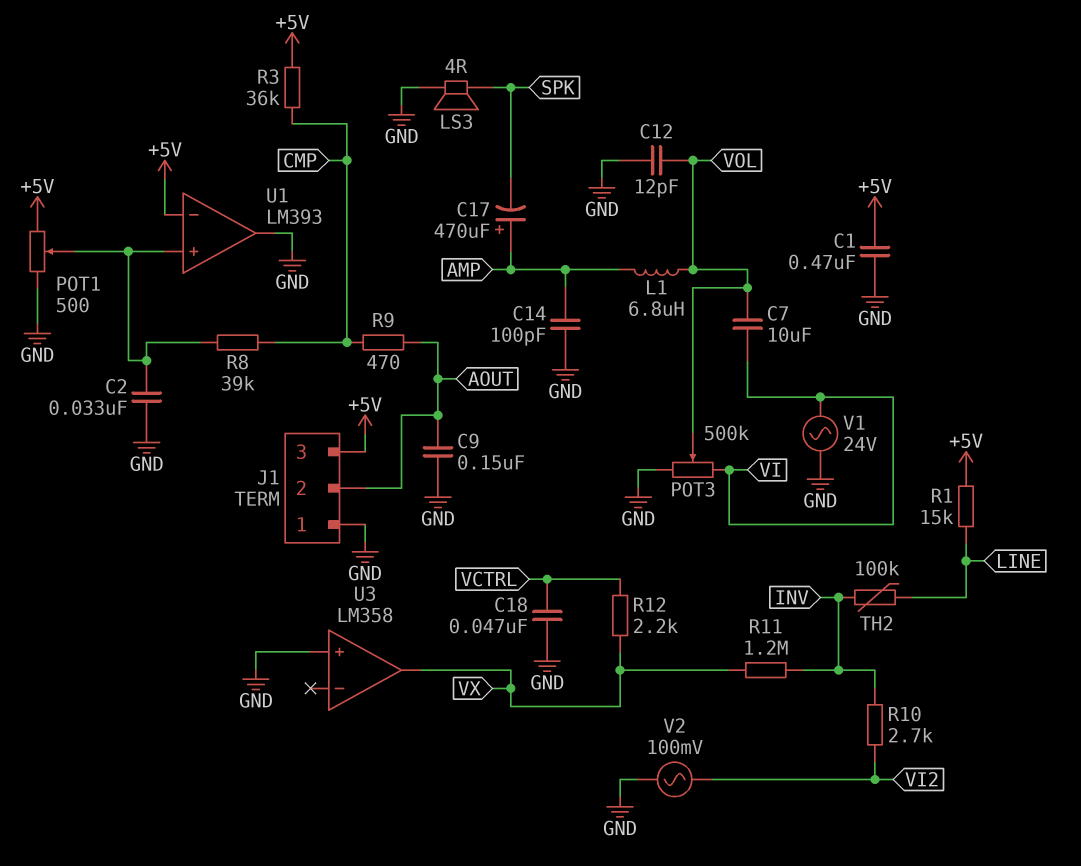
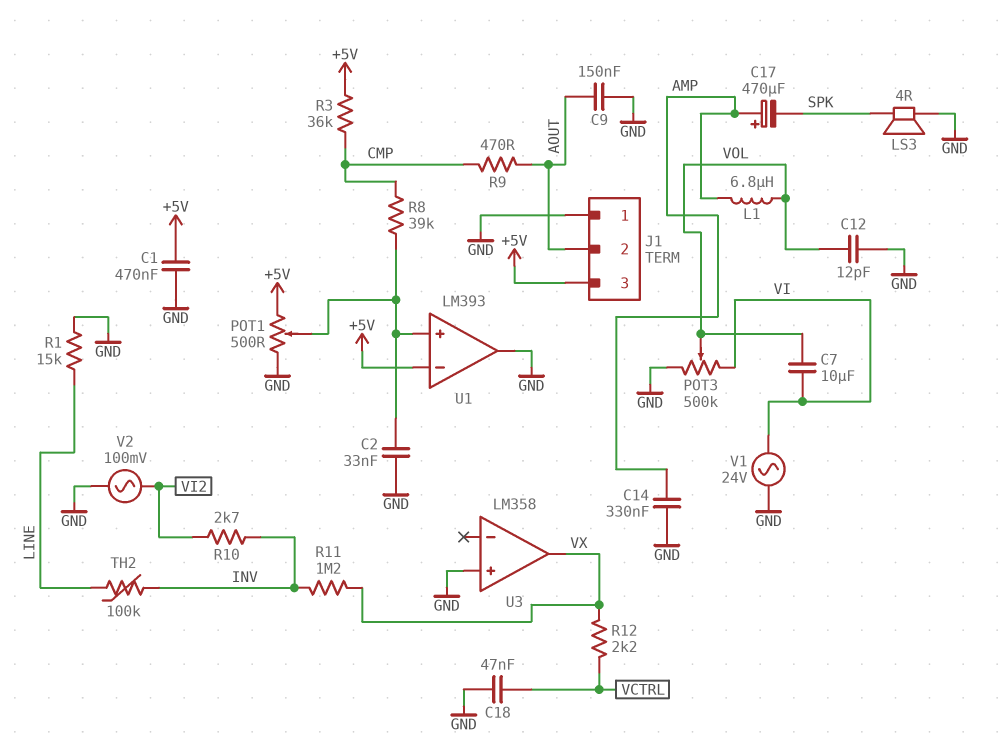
C14: 100pF (AMP, GND) -> 330nF (AMP, GND)
R1: 15k (+5V, LINE) -> 15k (GND, LINE)

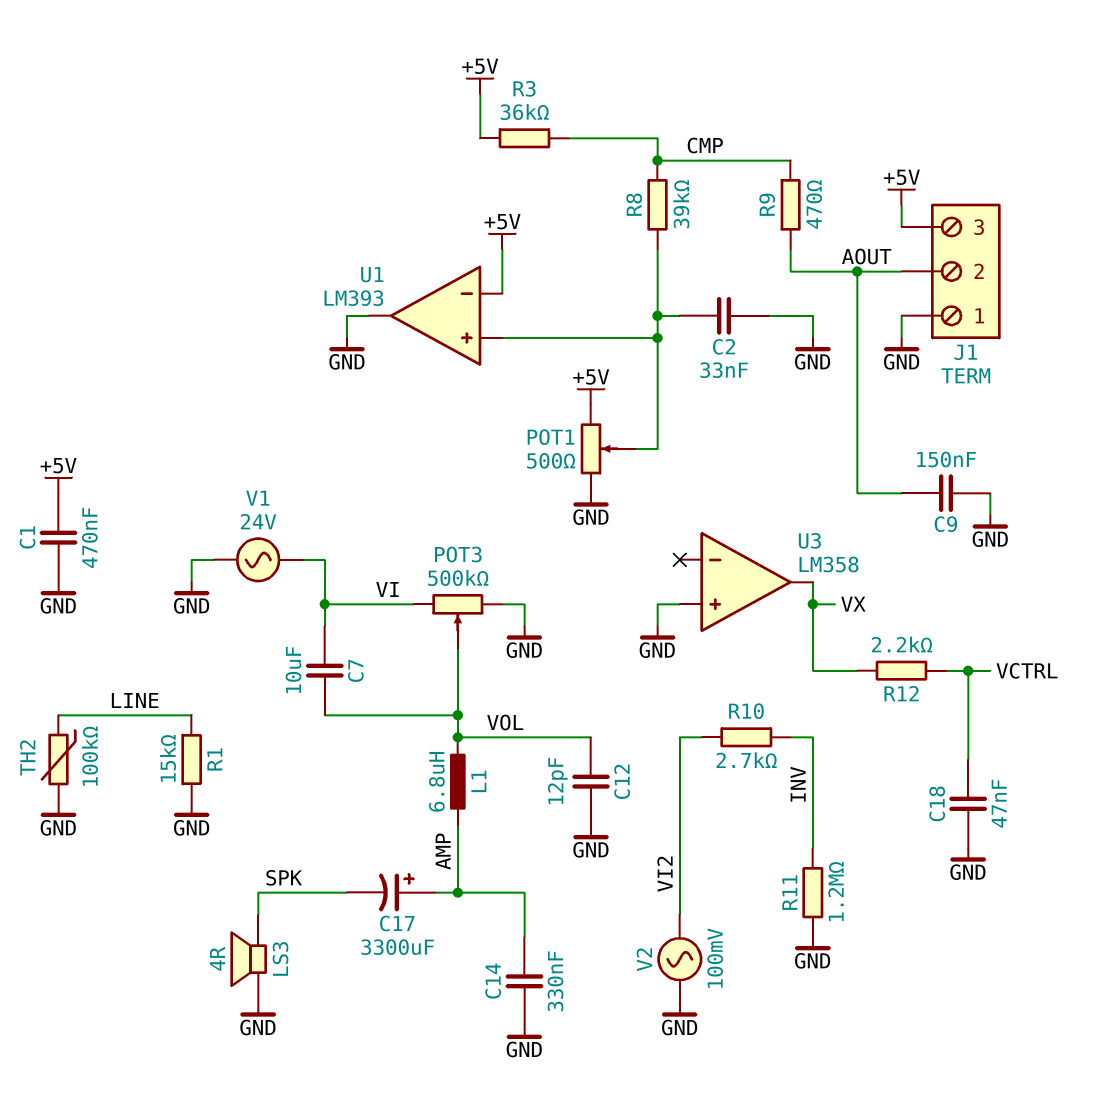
C17: 470uF (plus AMP, minus SPK) -> 3300uF (plus AMP, minus SPK)
R11: 1.2M (INV, VX) -> 1.2M (GND, INV)
TH2: 100k (INV, LINE) -> 100k (GND, LINE)

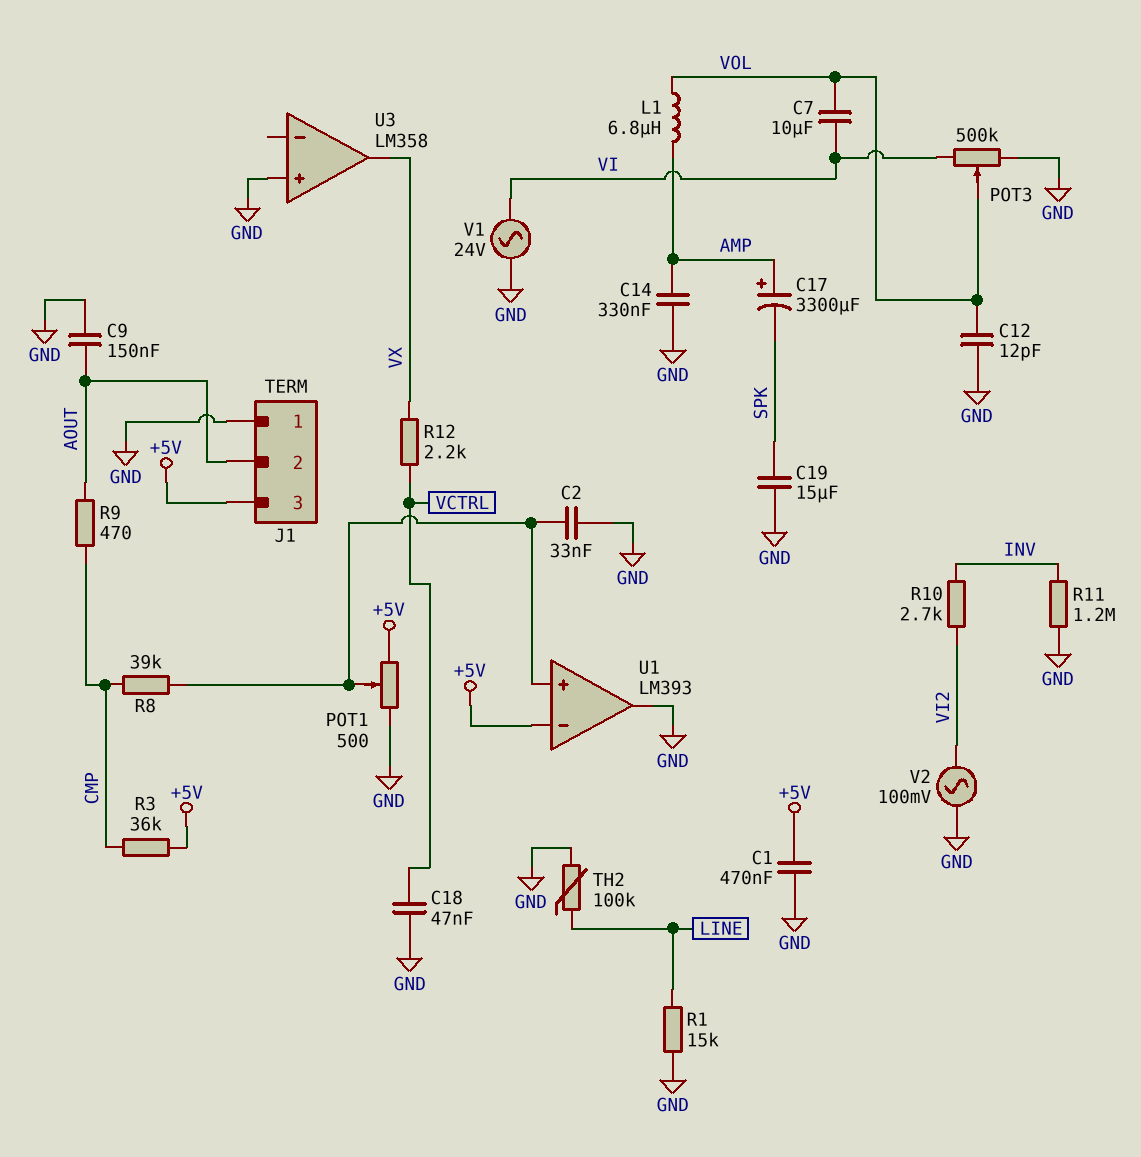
C19: none -> 15uF (GND, SPK)
LS3: speaker 4R (GND, SPK) -> none

